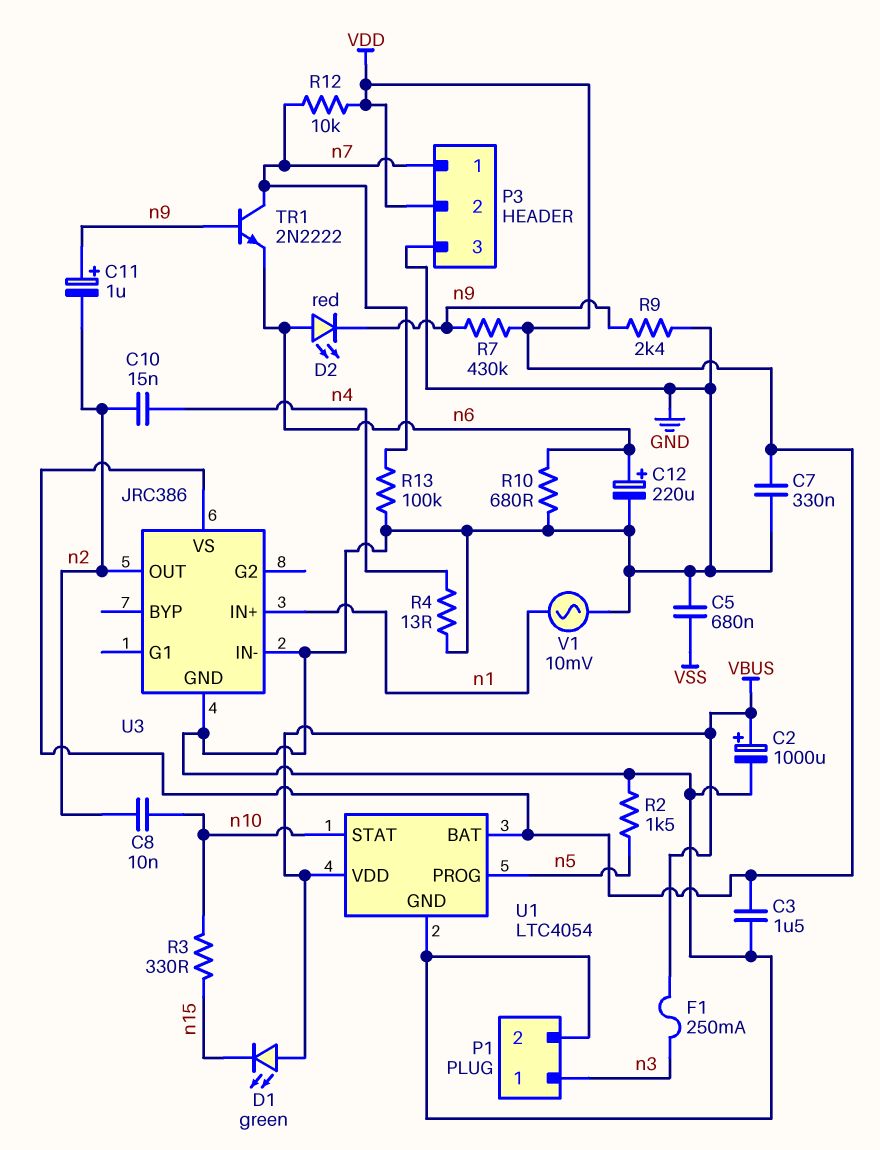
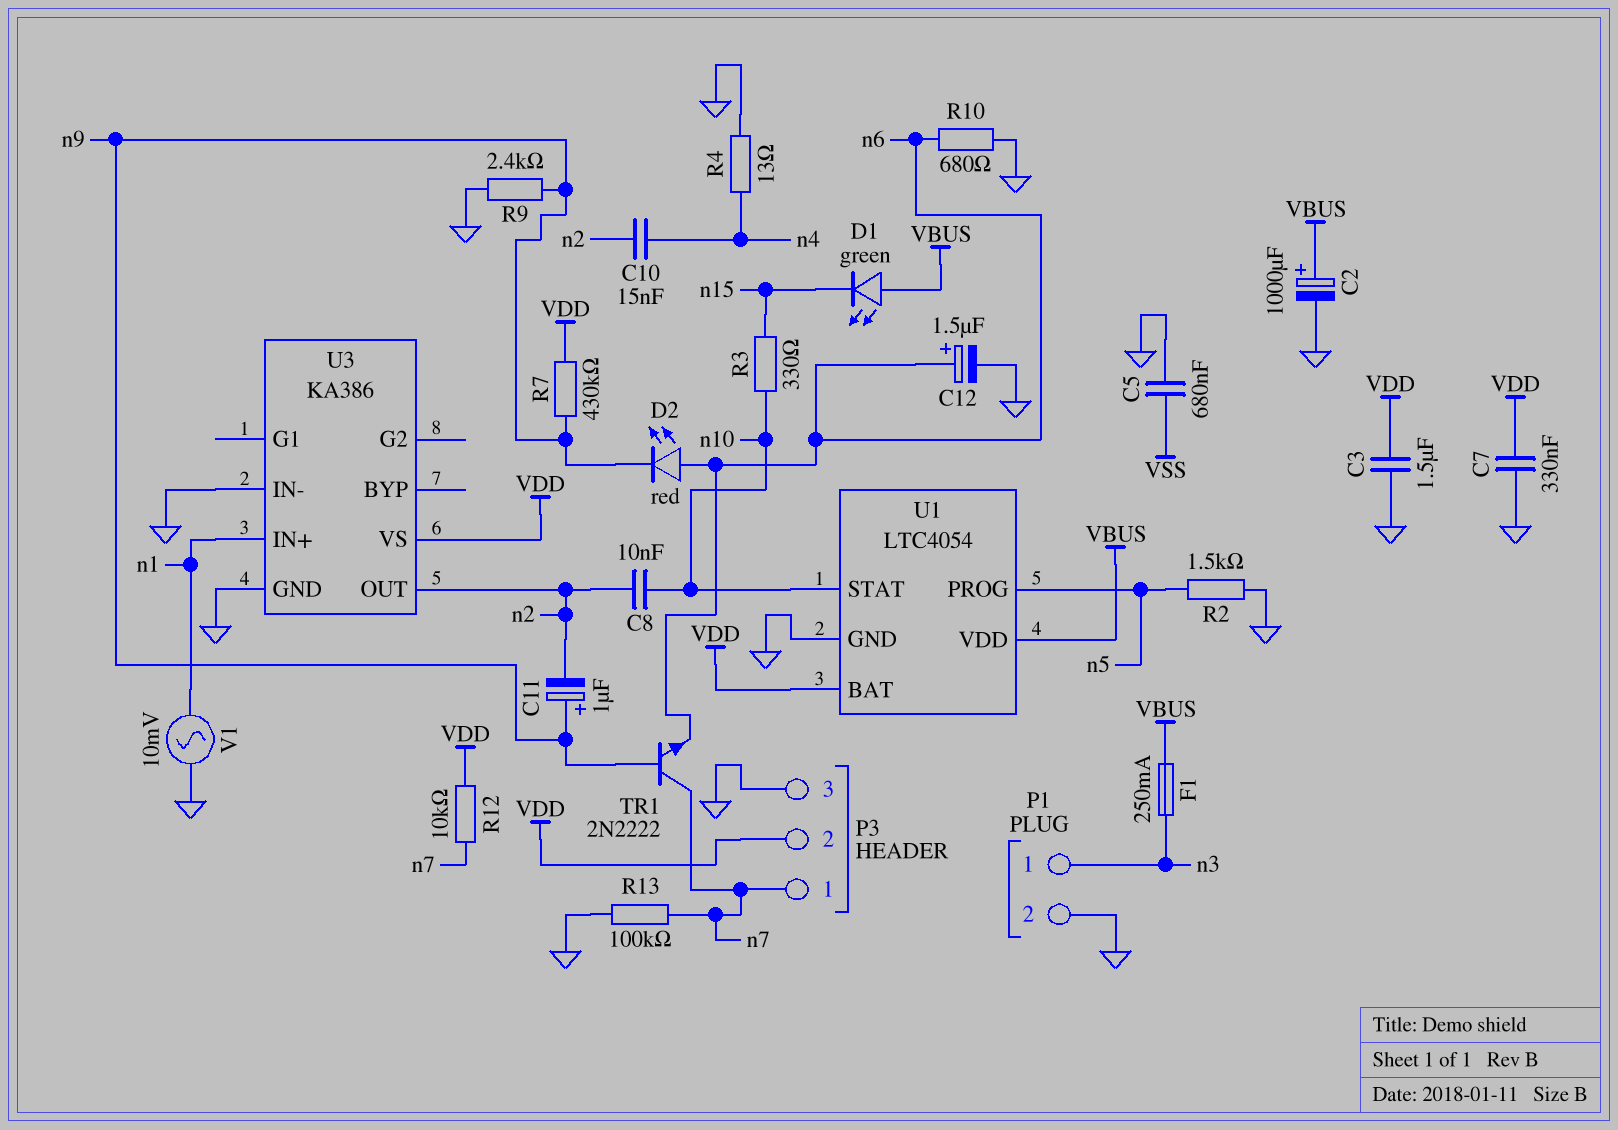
C12: 220uF (plus n6, minus GND) -> 1.5uF (plus n6, minus GND)
U3: JRC386 -> KA386

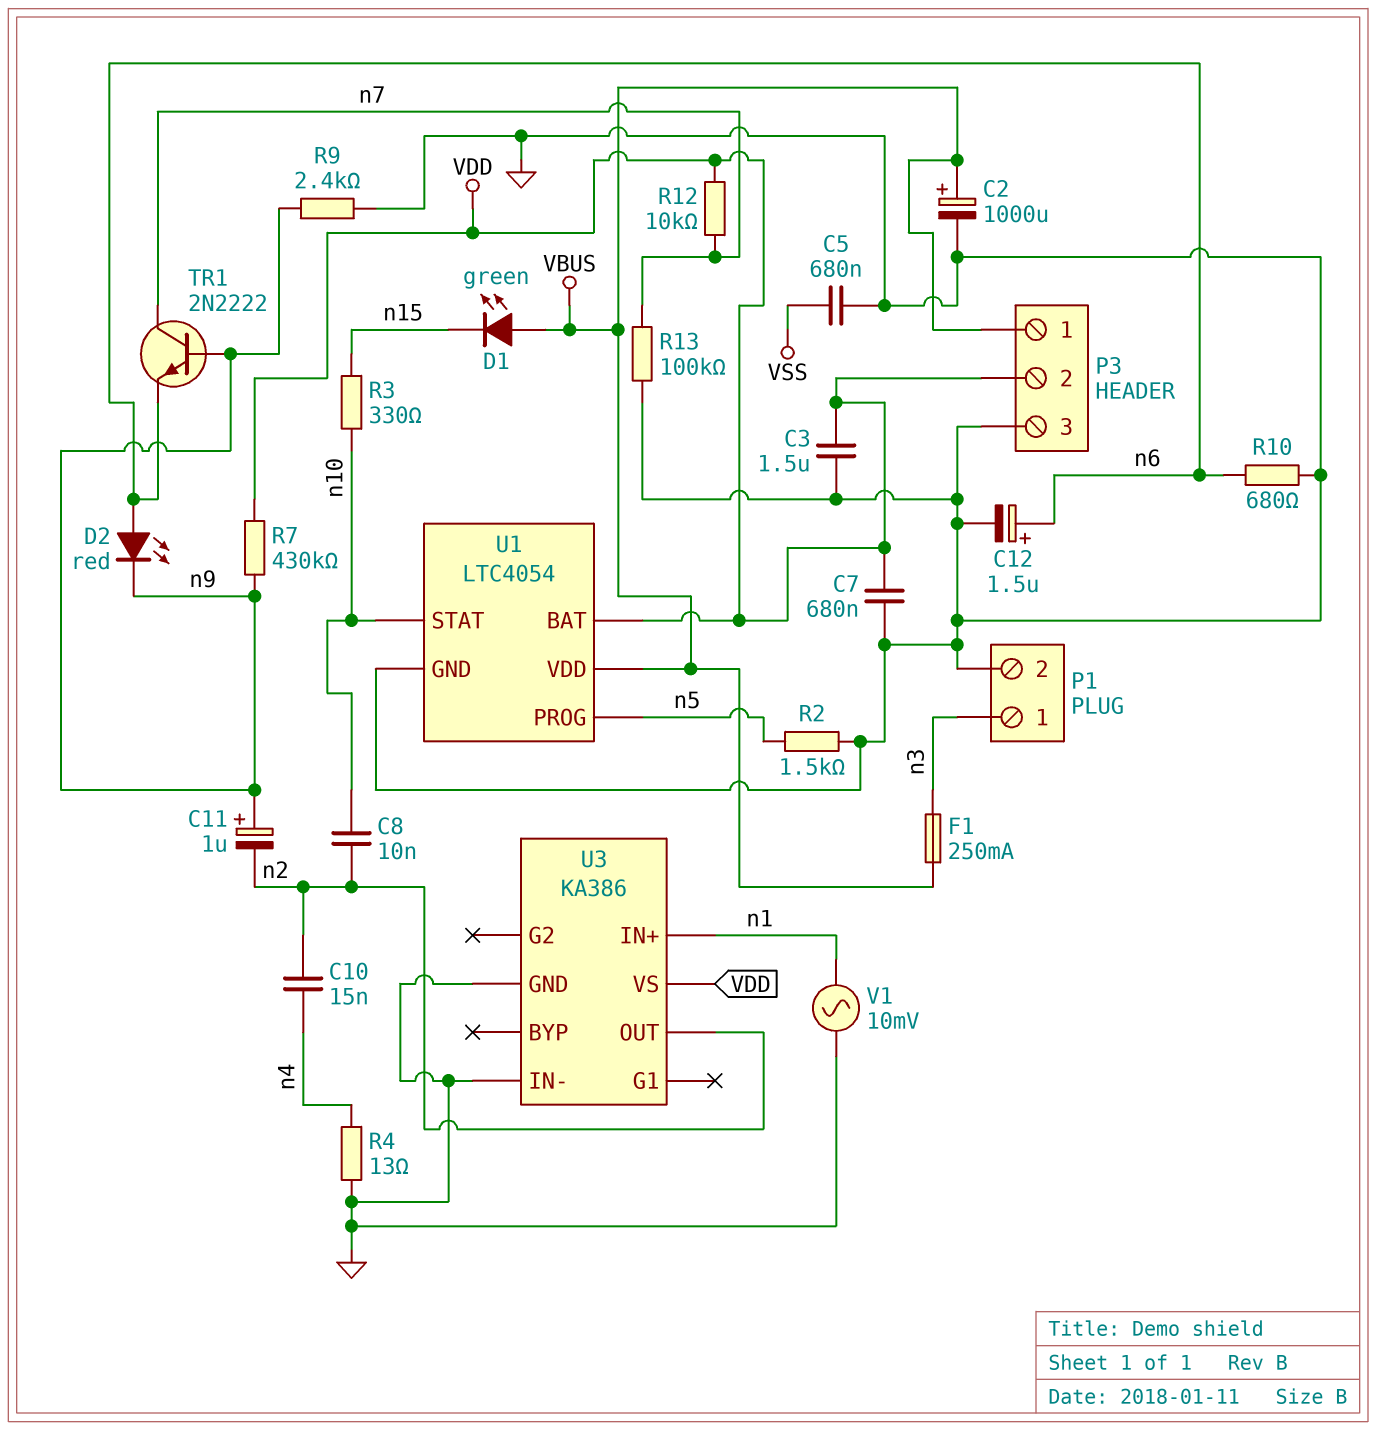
C7: 330nF (GND, VDD) -> 680nF (GND, VDD)
P3 pin 1: n7 -> VBUS

